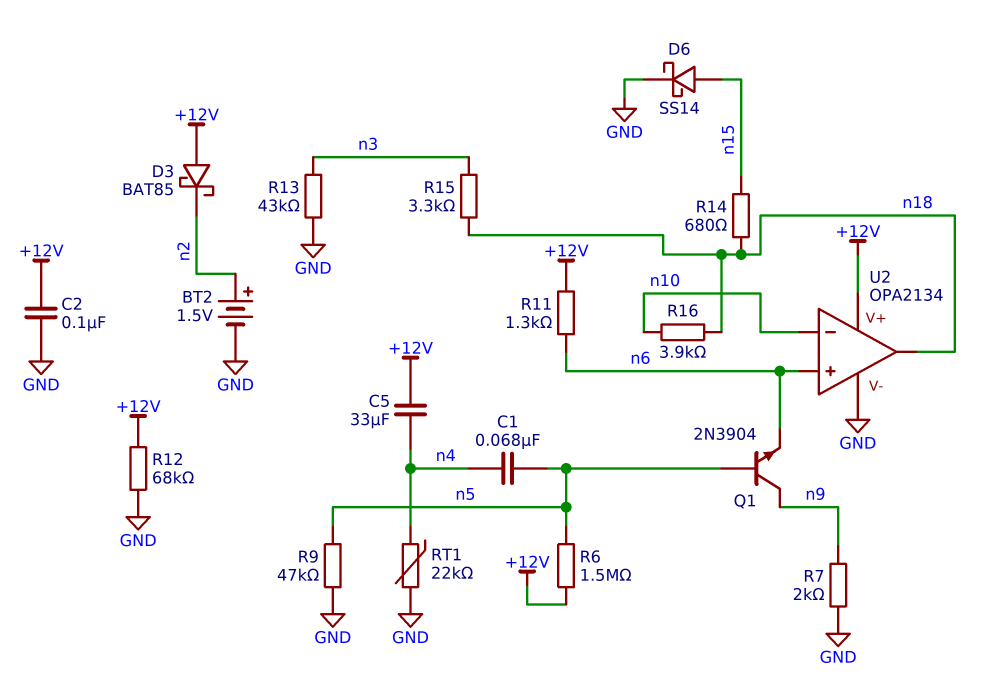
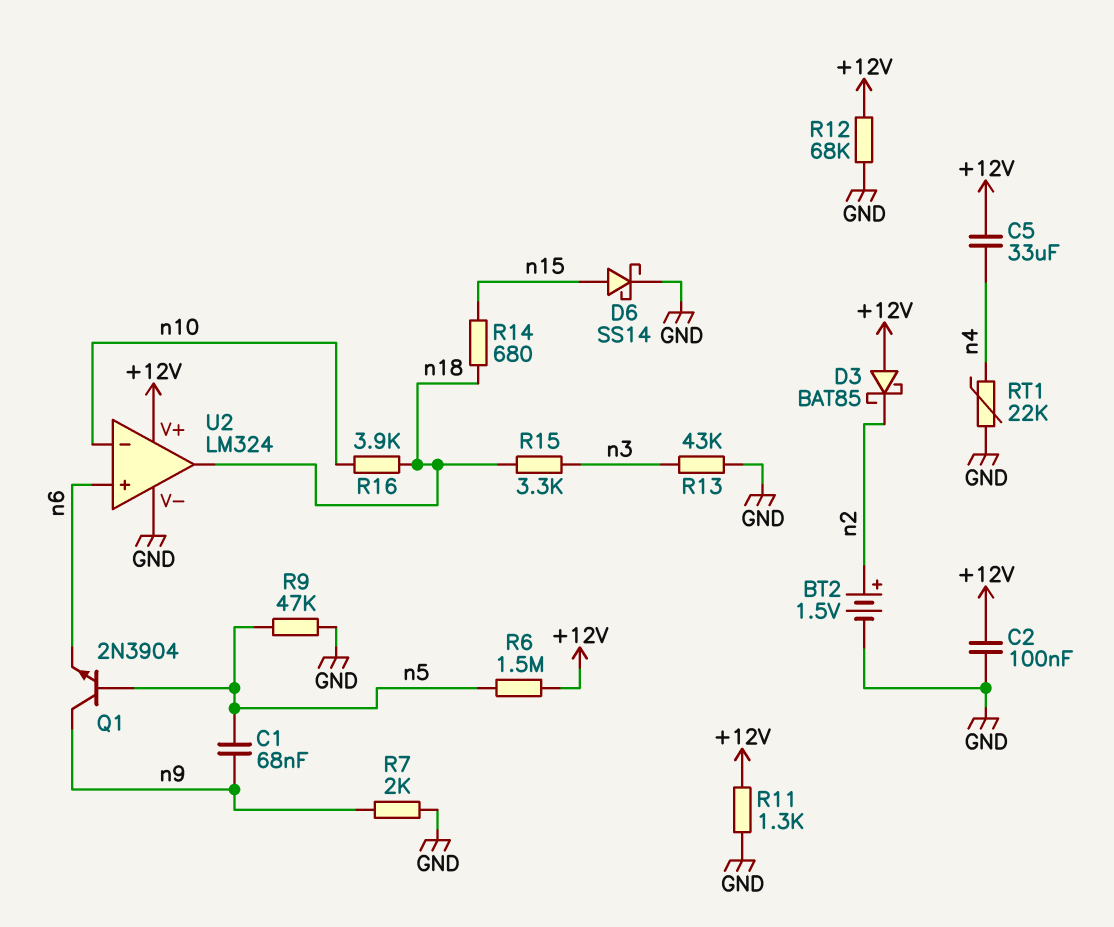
C1: 68nF (n4, n5) -> 68nF (n5, n9)
R11: 1.3k (+12V, n6) -> 1.3k (+12V, GND)
U2: OPA2134 -> LM324

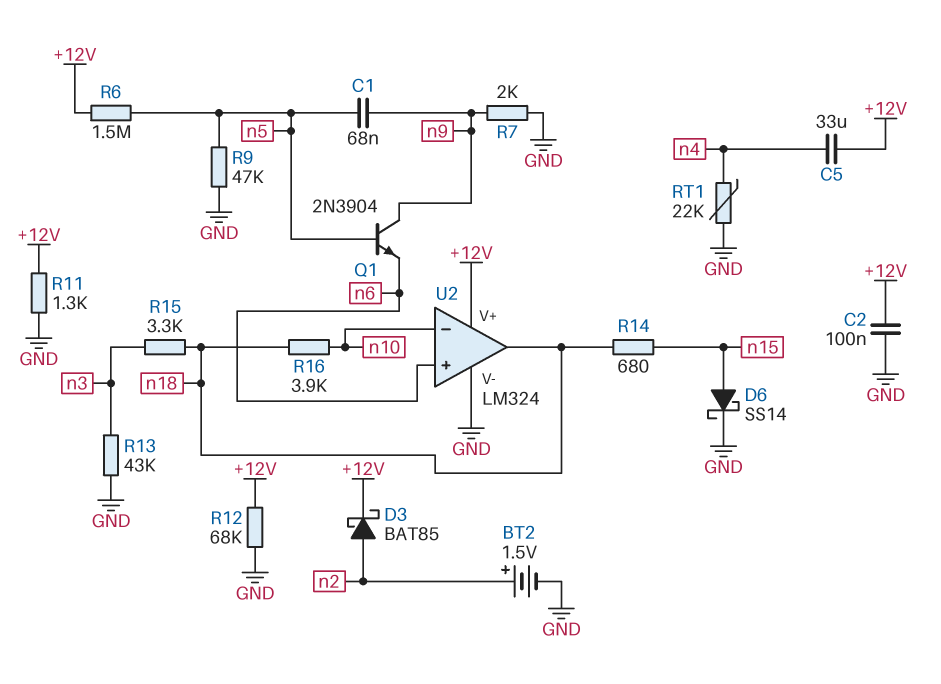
D3: schottky BAT85 (A +12V, K n2) -> schottky BAT85 (A n2, K +12V)

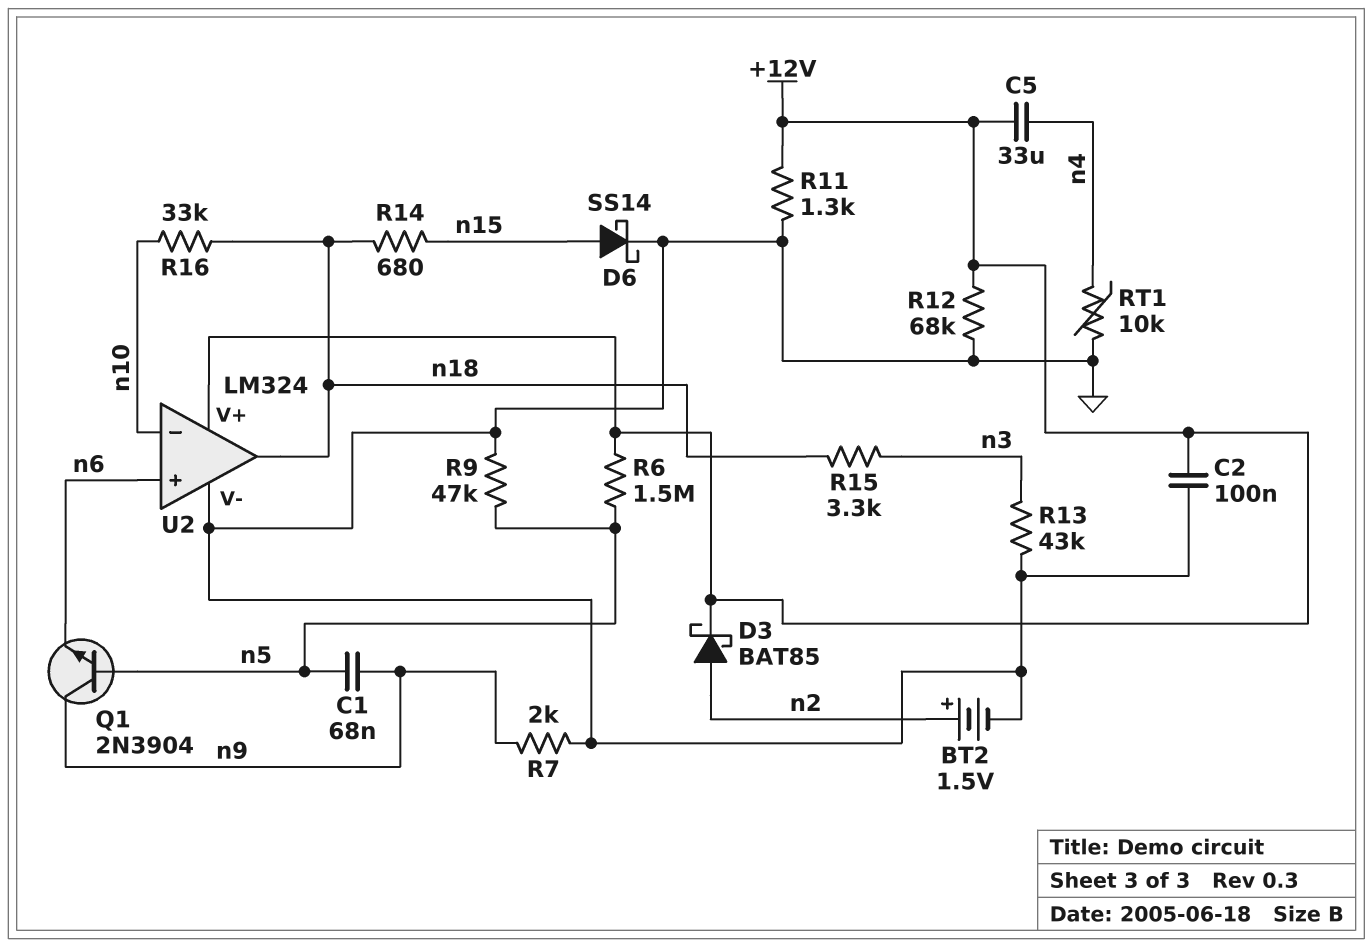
R16: 3.9k (n10, n18) -> 33k (n10, n18)
RT1: 22k (GND, n4) -> 10k (GND, n4)

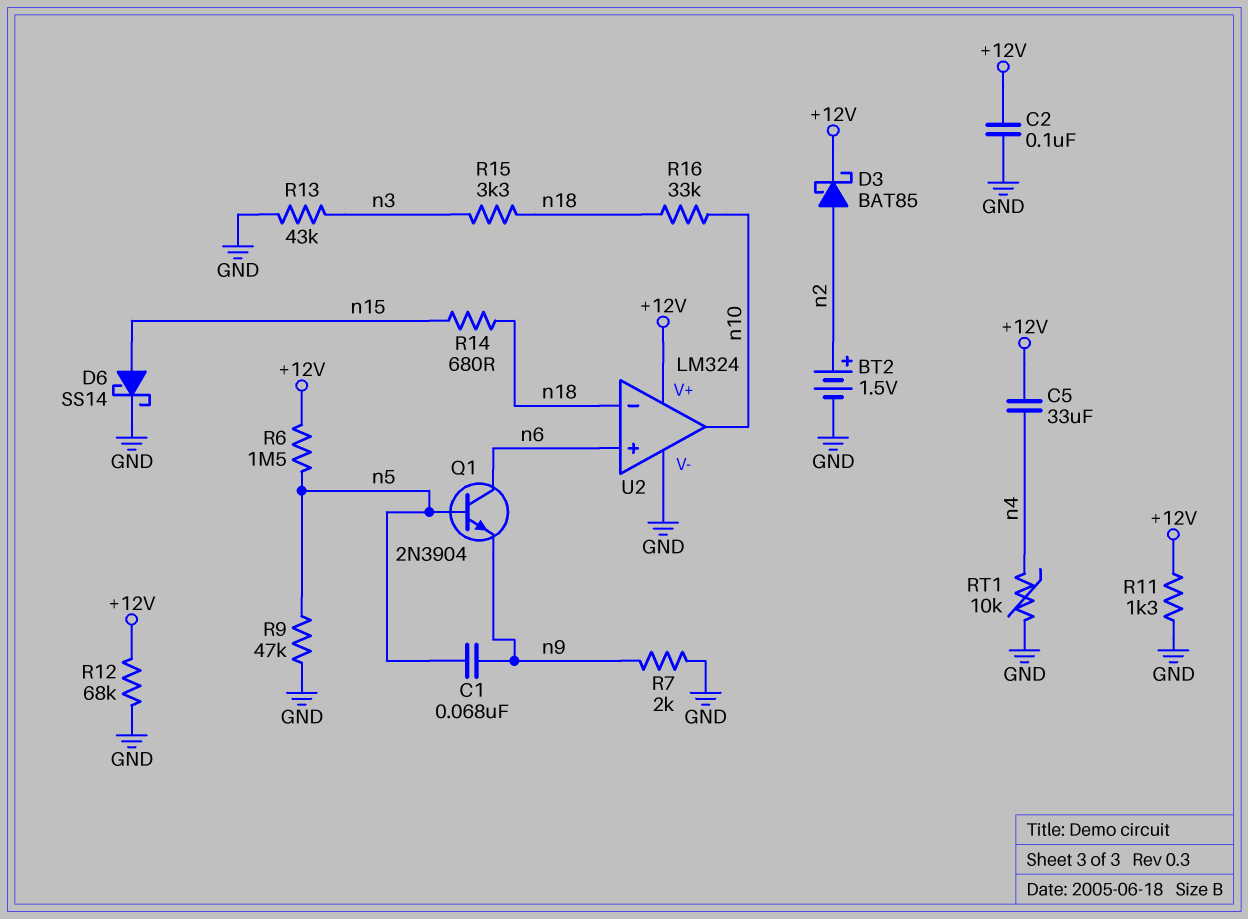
Q1: NPN 2N3904 (B n5, C n9, E n6) -> NPN 2N3904 (B n5, C n6, E n9)
U2 pin in-: n10 -> n18
U2 pin out: n18 -> n10

